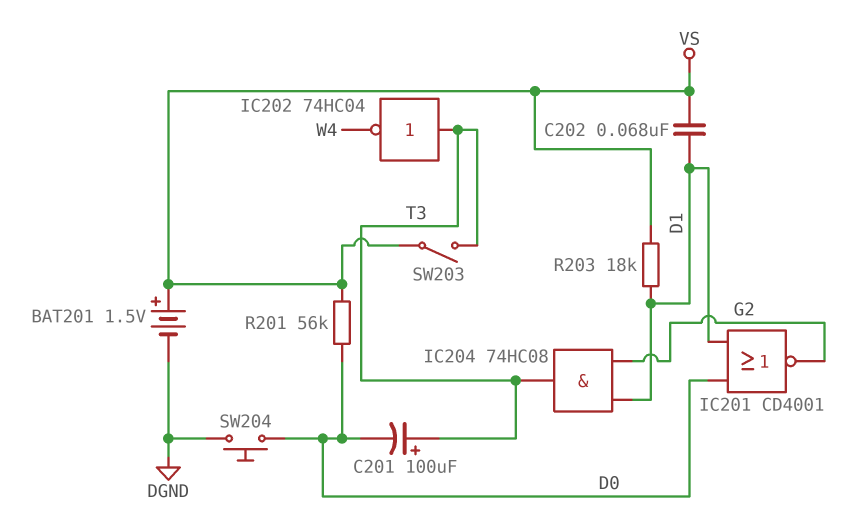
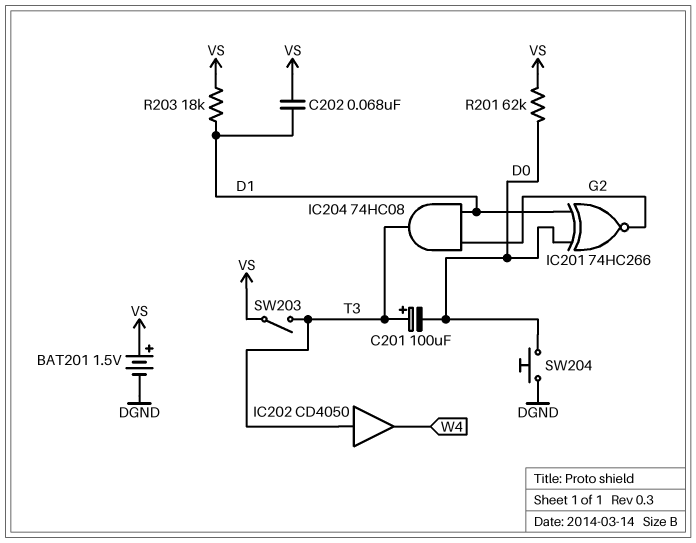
IC201: NOR CD4001 (in D0, in D1, out G2) -> XNOR 74HC266 (in D0, in D1, out G2)
IC202: NOT 74HC04 (in T3, out W4) -> buffer CD4050 (in T3, out W4)
R201: 56k (D0, VS) -> 62k (D0, VS)

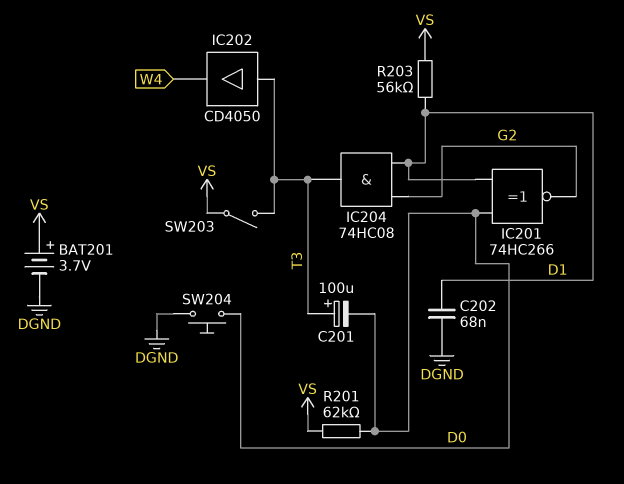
BAT201: 1.5V (plus VS, minus DGND) -> 3.7V (plus VS, minus DGND)
C202: 68nF (D1, VS) -> 68nF (D1, DGND)
R203: 18k (D1, VS) -> 56k (D1, VS)

